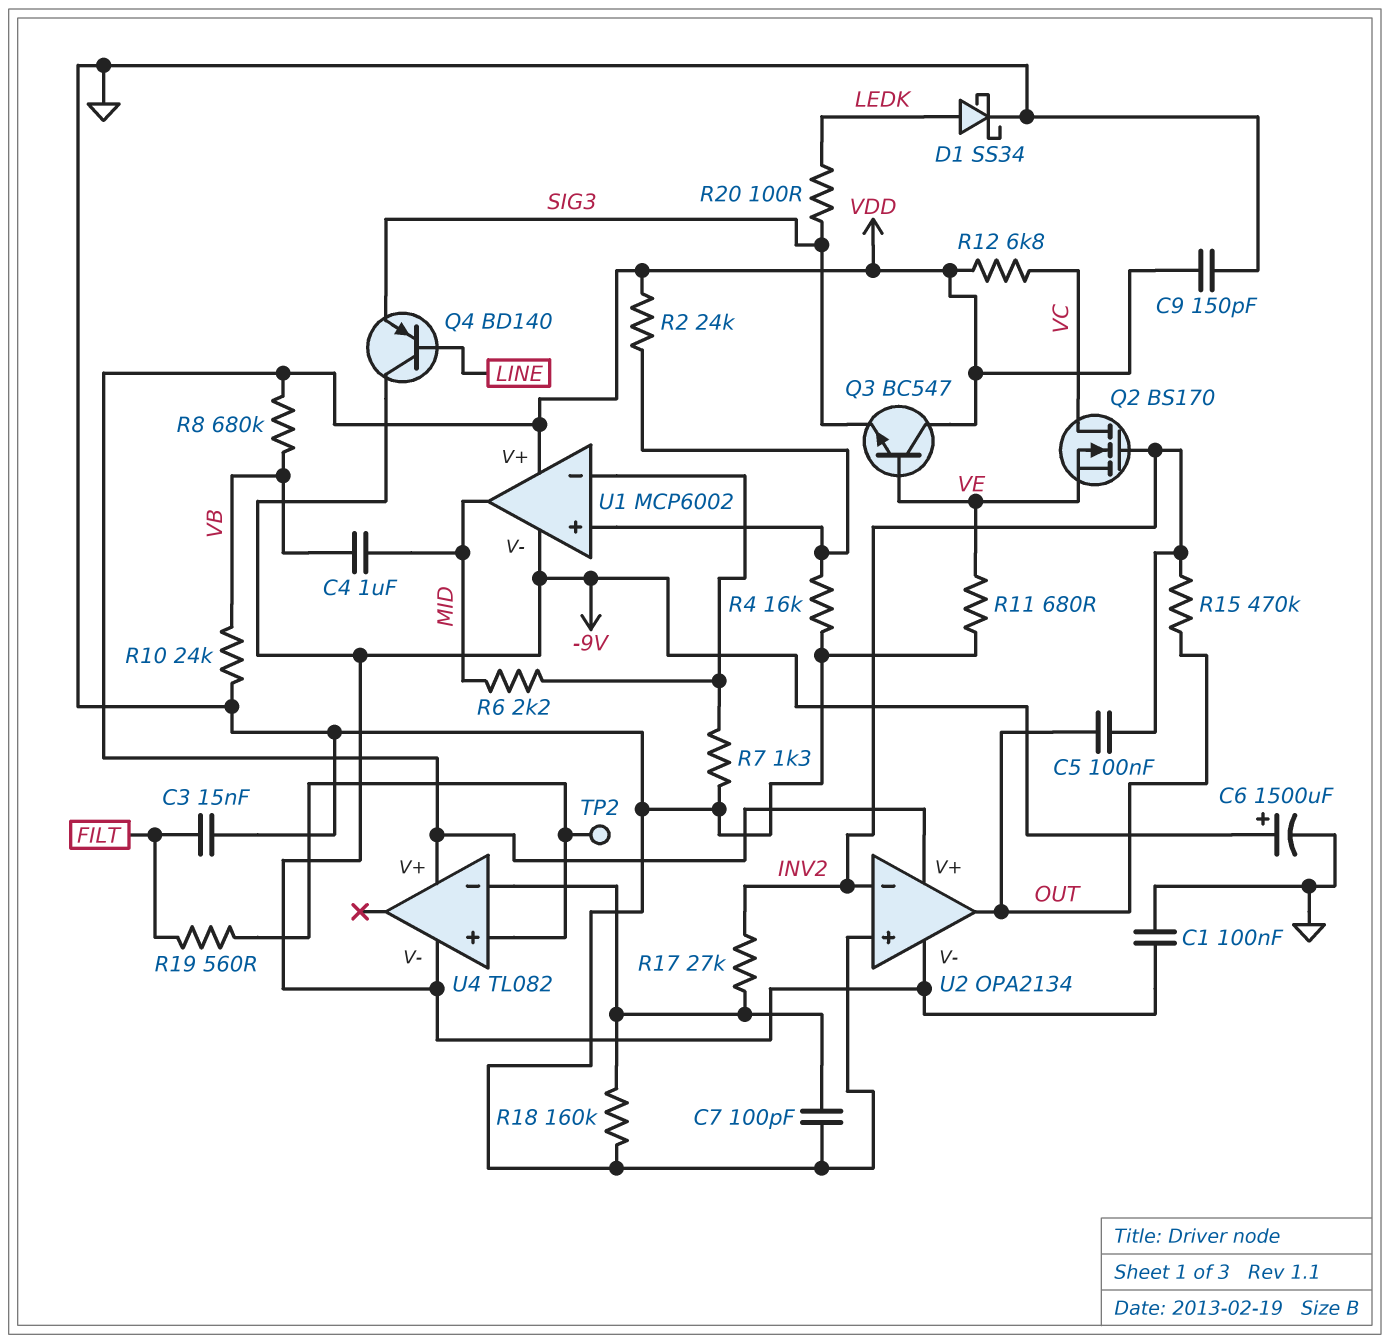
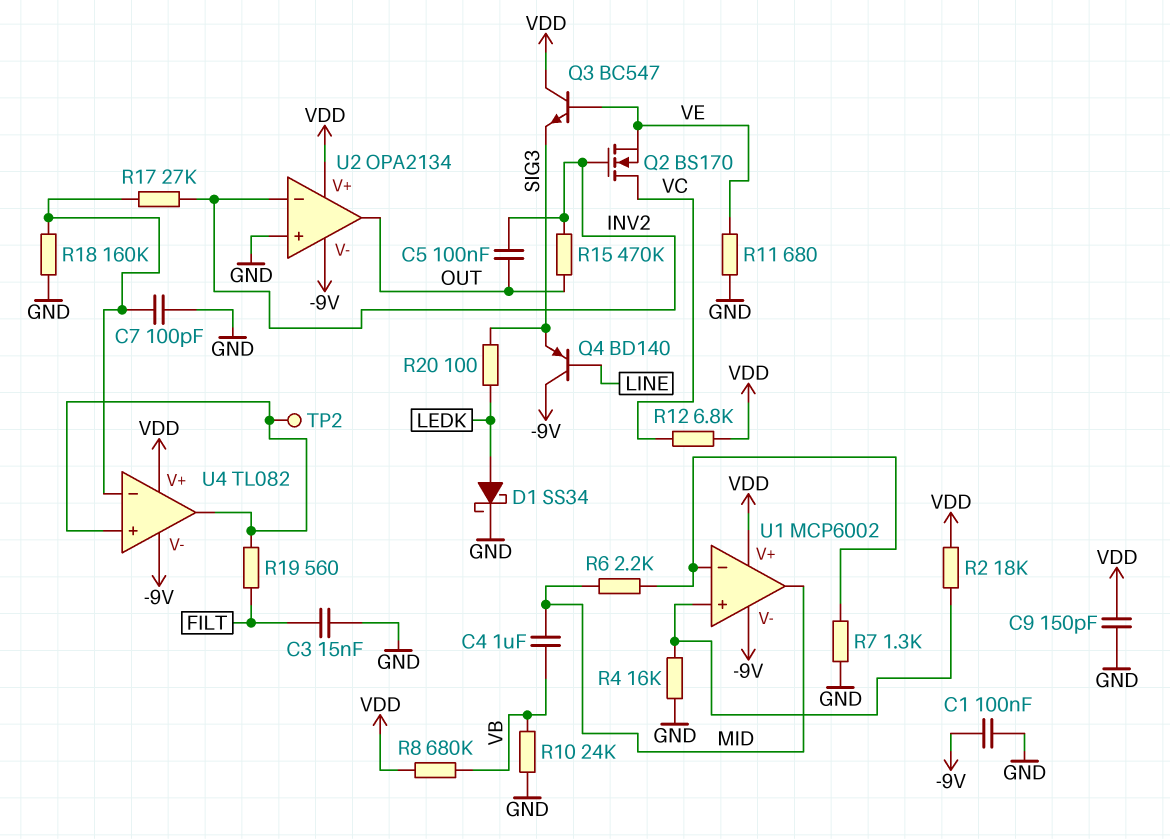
C6: 1500uF (plus -9V, minus GND) -> none
R2: 24k (U1/in+, VDD) -> 18k (U1/in+, VDD)
U4 pin out: none -> U4/in+

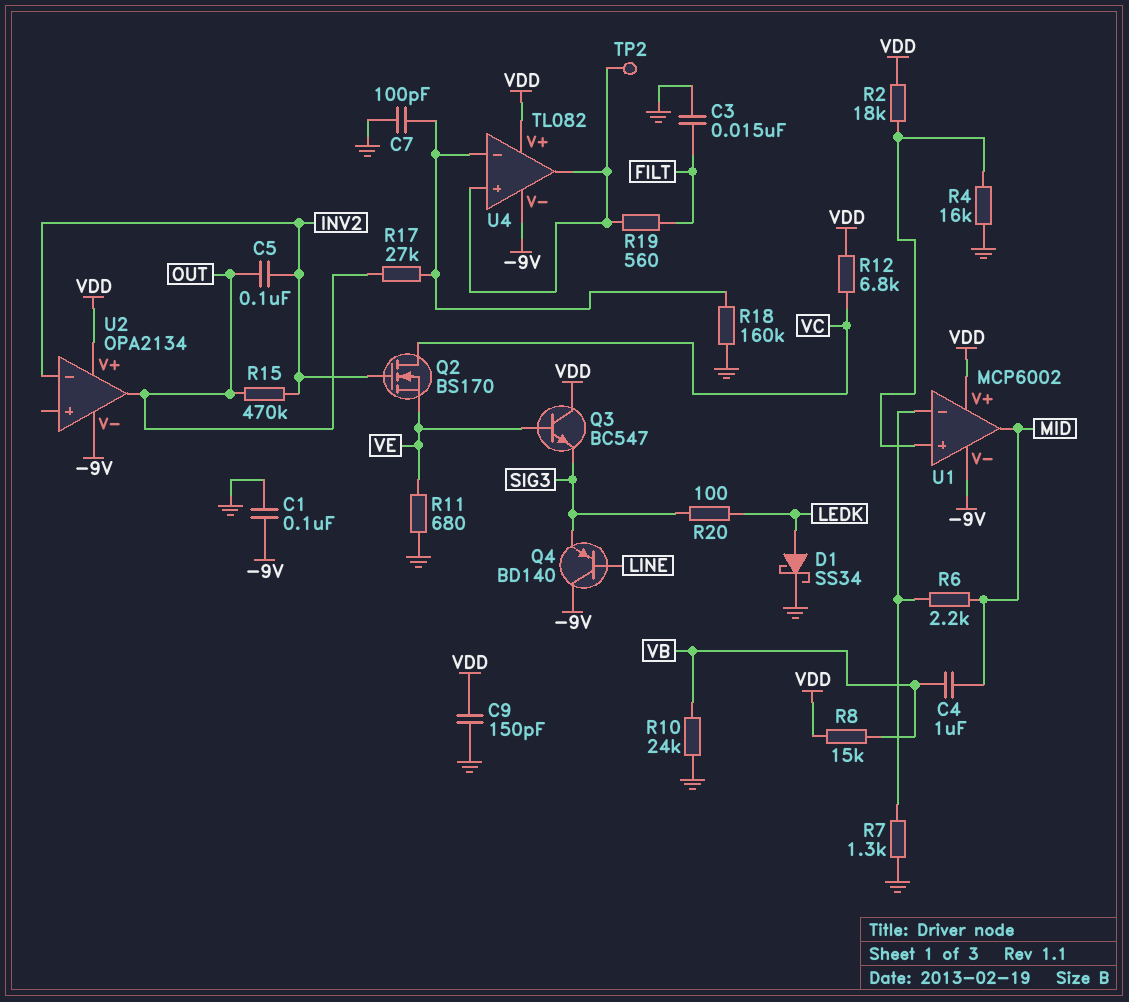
R8: 680k (VB, VDD) -> 15k (VB, VDD)
R17: 27k (INV2, U4/in-) -> 27k (OUT, U4/in-)
U2 pin in+: GND -> none

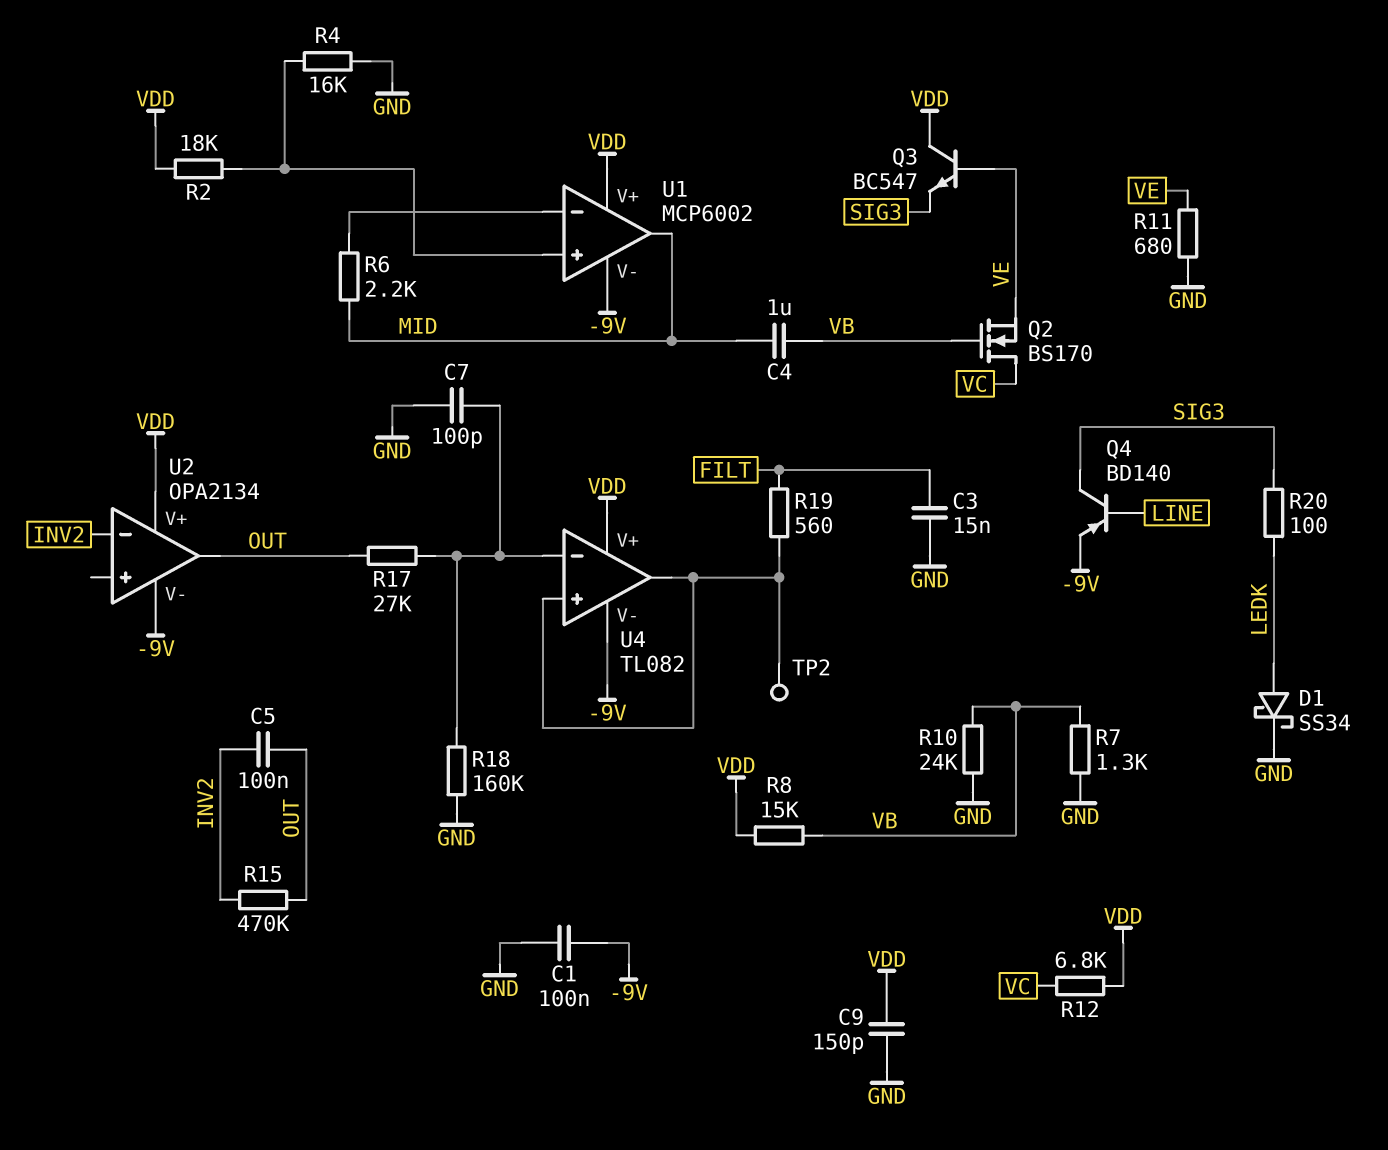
Q2: NMOS BS170 (G INV2, D VC, S VE) -> NMOS BS170 (G VB, D VC, S VE)
Q4: PNP BD140 (B LINE, C -9V, E SIG3) -> PNP BD140 (B LINE, C SIG3, E -9V)
R7: 1.3k (GND, U1/in-) -> 1.3k (GND, VB)

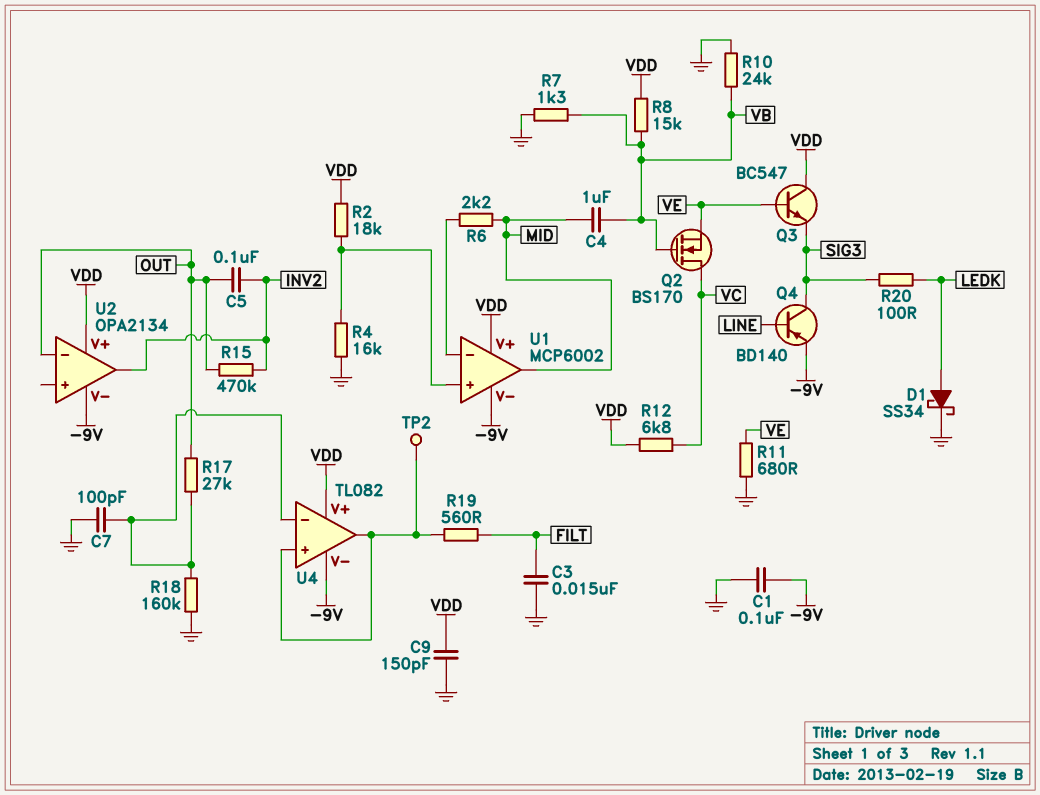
U2 pin in-: INV2 -> OUT
U2 pin out: OUT -> INV2

